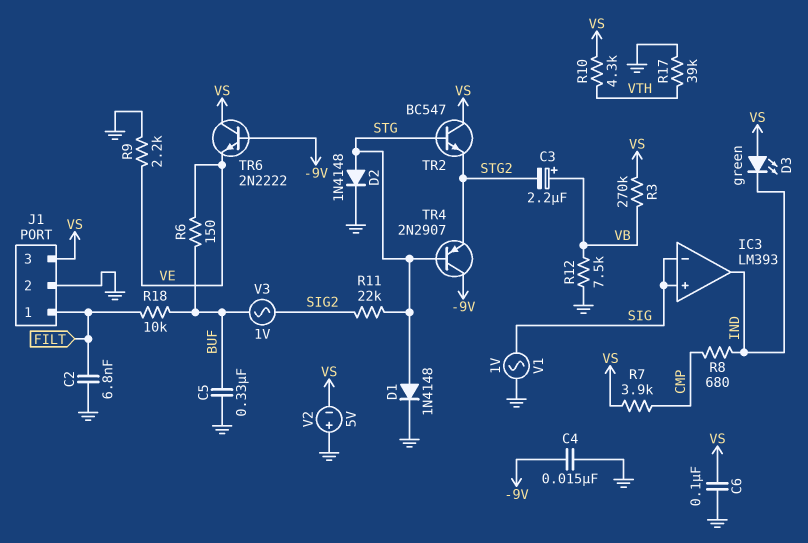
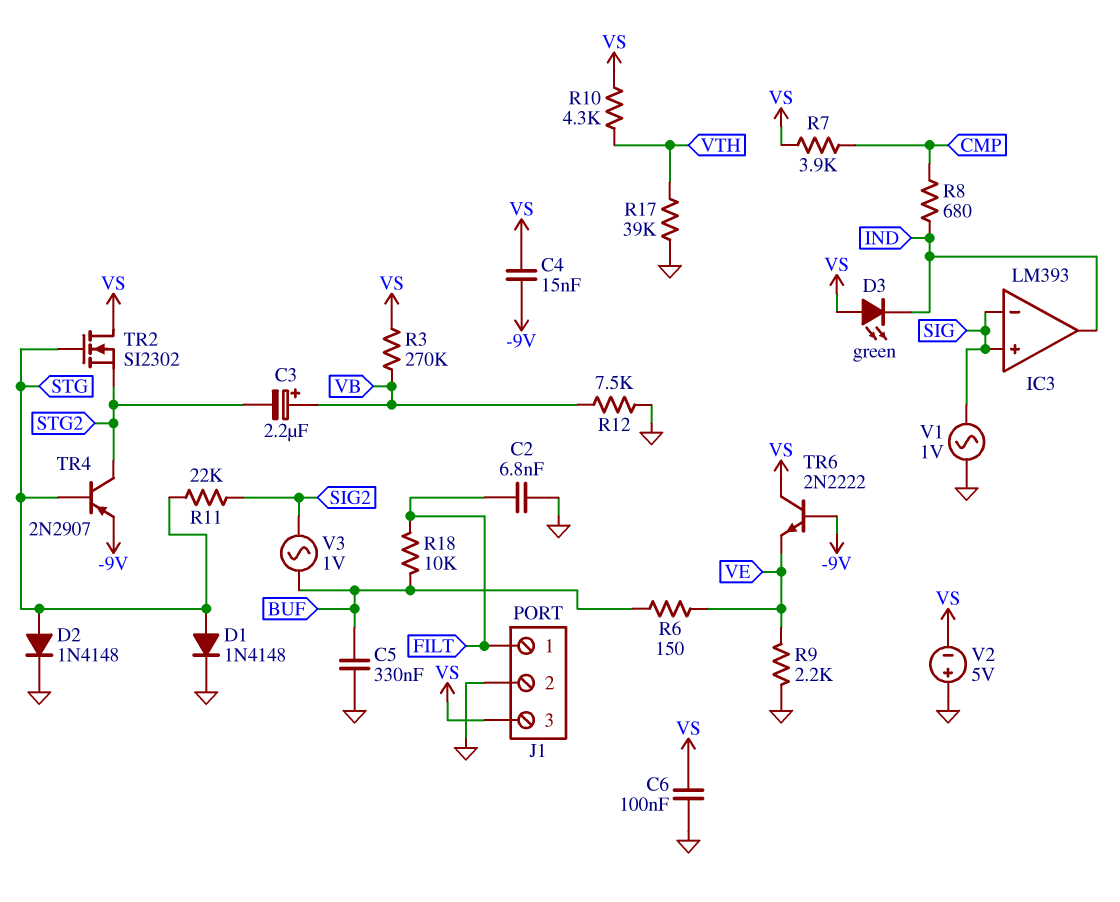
C4: 15nF (-9V, GND) -> 15nF (-9V, VS)
TR2: NPN BC547 (B STG, C VS, E STG2) -> NMOS SI2302 (G STG, D VS, S STG2)
TR4: PNP 2N2907 (B STG, C -9V, E STG2) -> PNP 2N2907 (B STG, C STG2, E -9V)

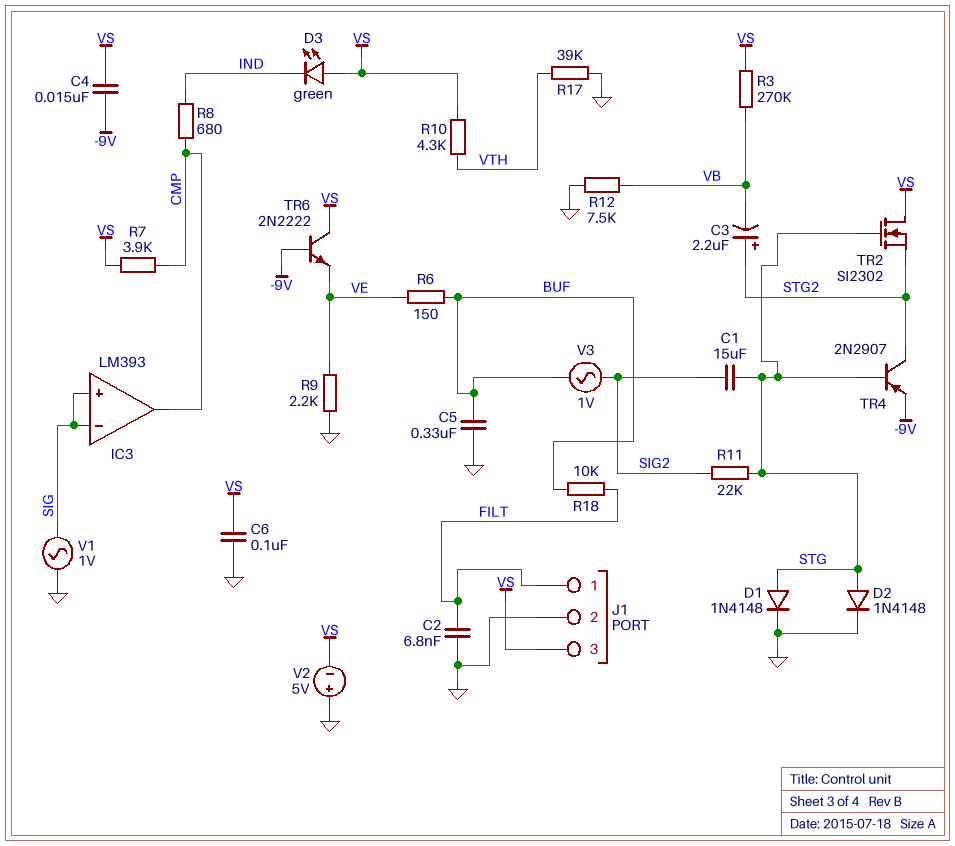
C1: none -> 15uF (SIG2, STG)
C3: 2.2uF (plus VB, minus STG2) -> 2.2uF (plus STG2, minus VB)
IC3 pin out: IND -> CMP

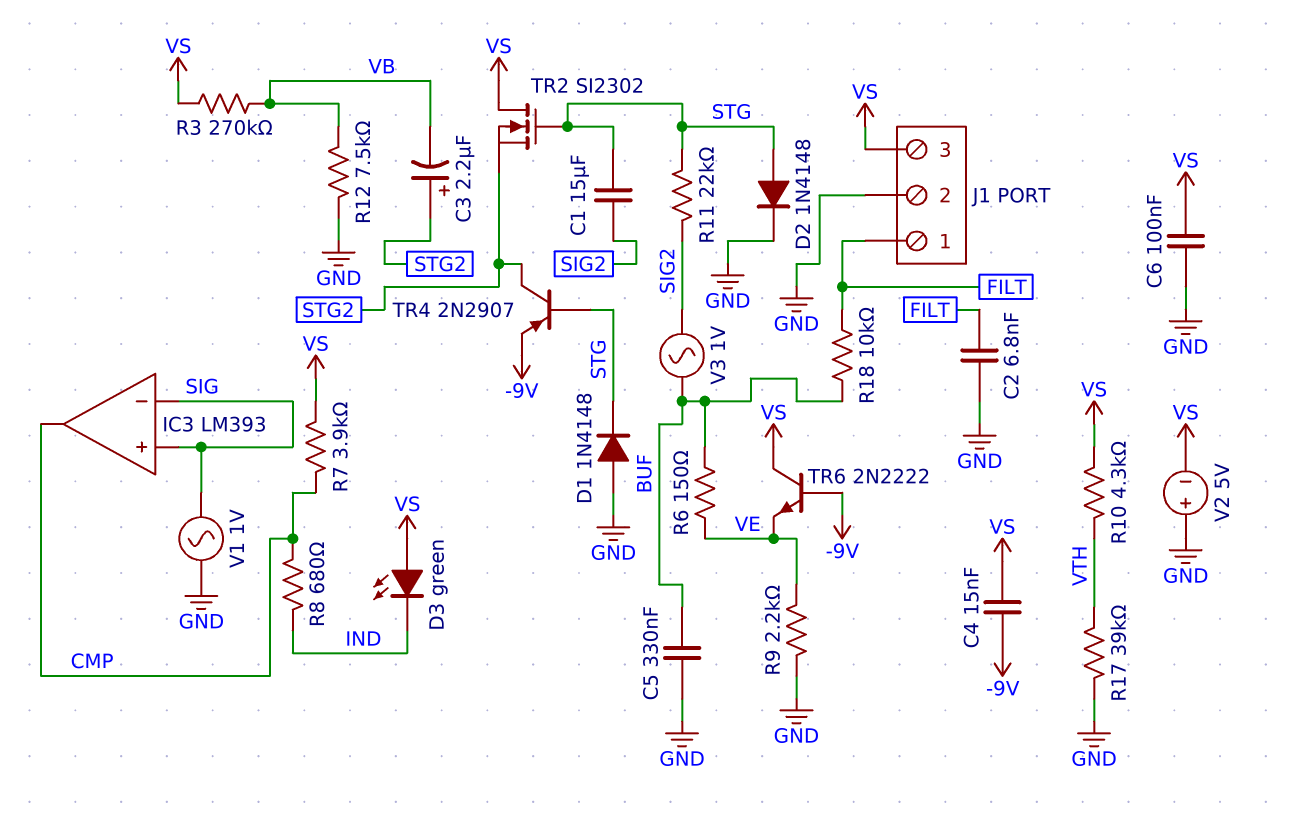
D1: diode 1N4148 (A STG, K GND) -> diode 1N4148 (A GND, K STG)

